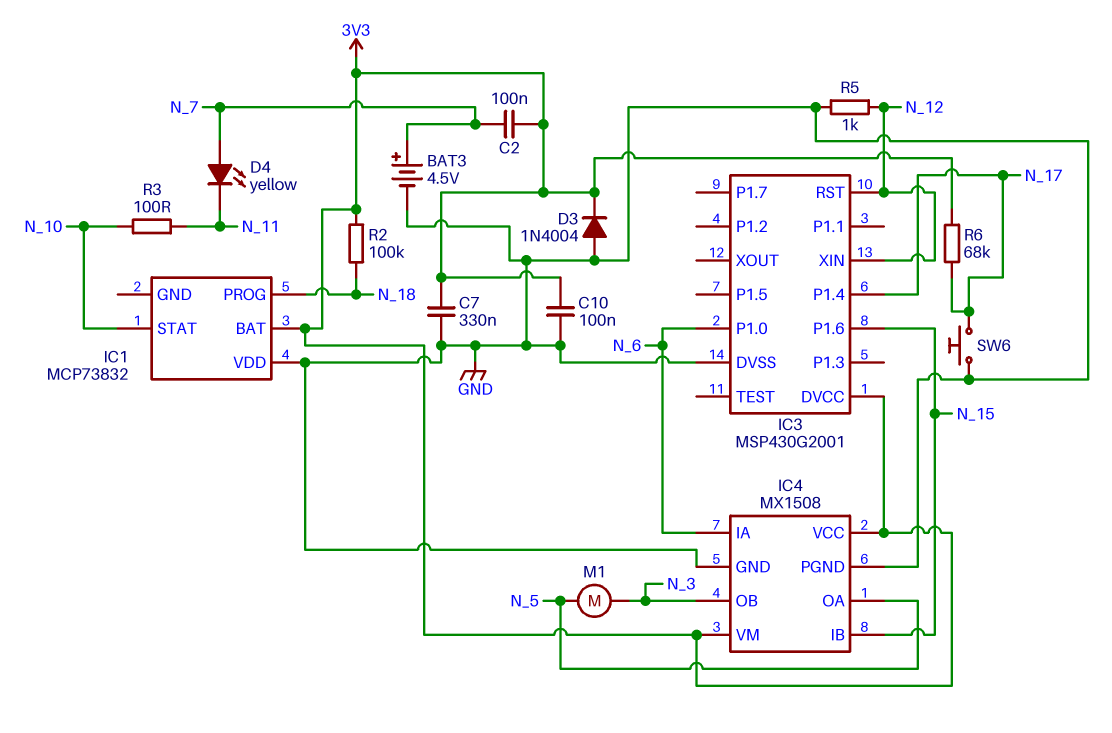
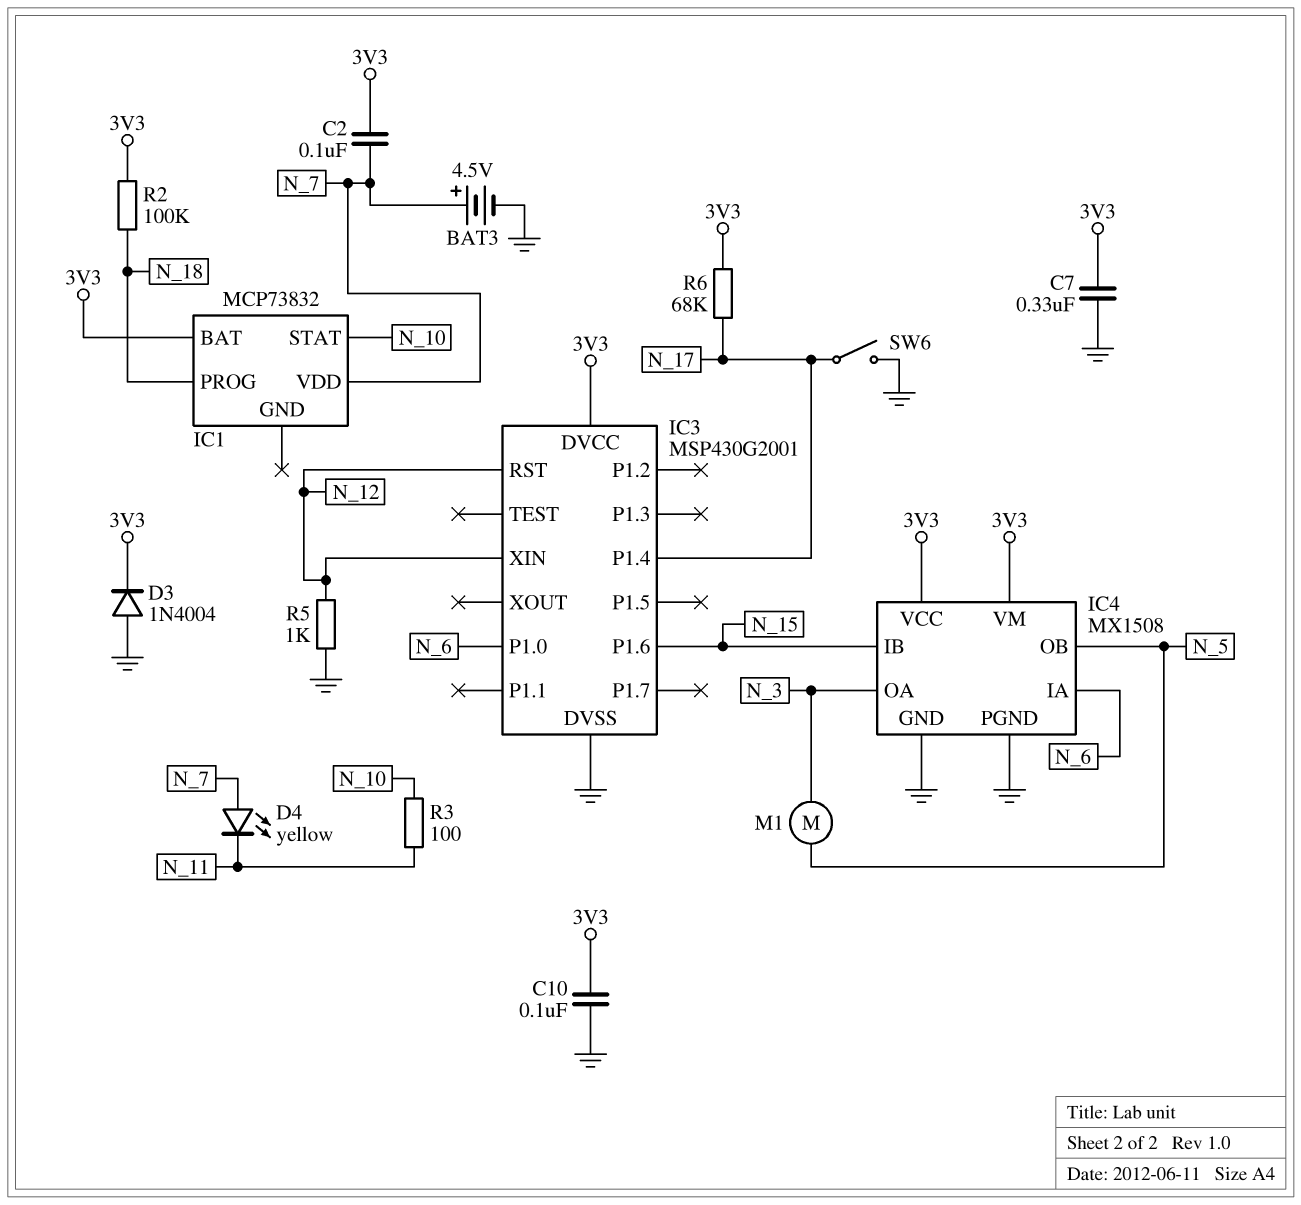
IC1 pin VDD: GND -> N_7
IC4 pin OA: N_5 -> N_3
IC4 pin OB: N_3 -> N_5
SW6: button (GND, N_17) -> switch (GND, N_17)

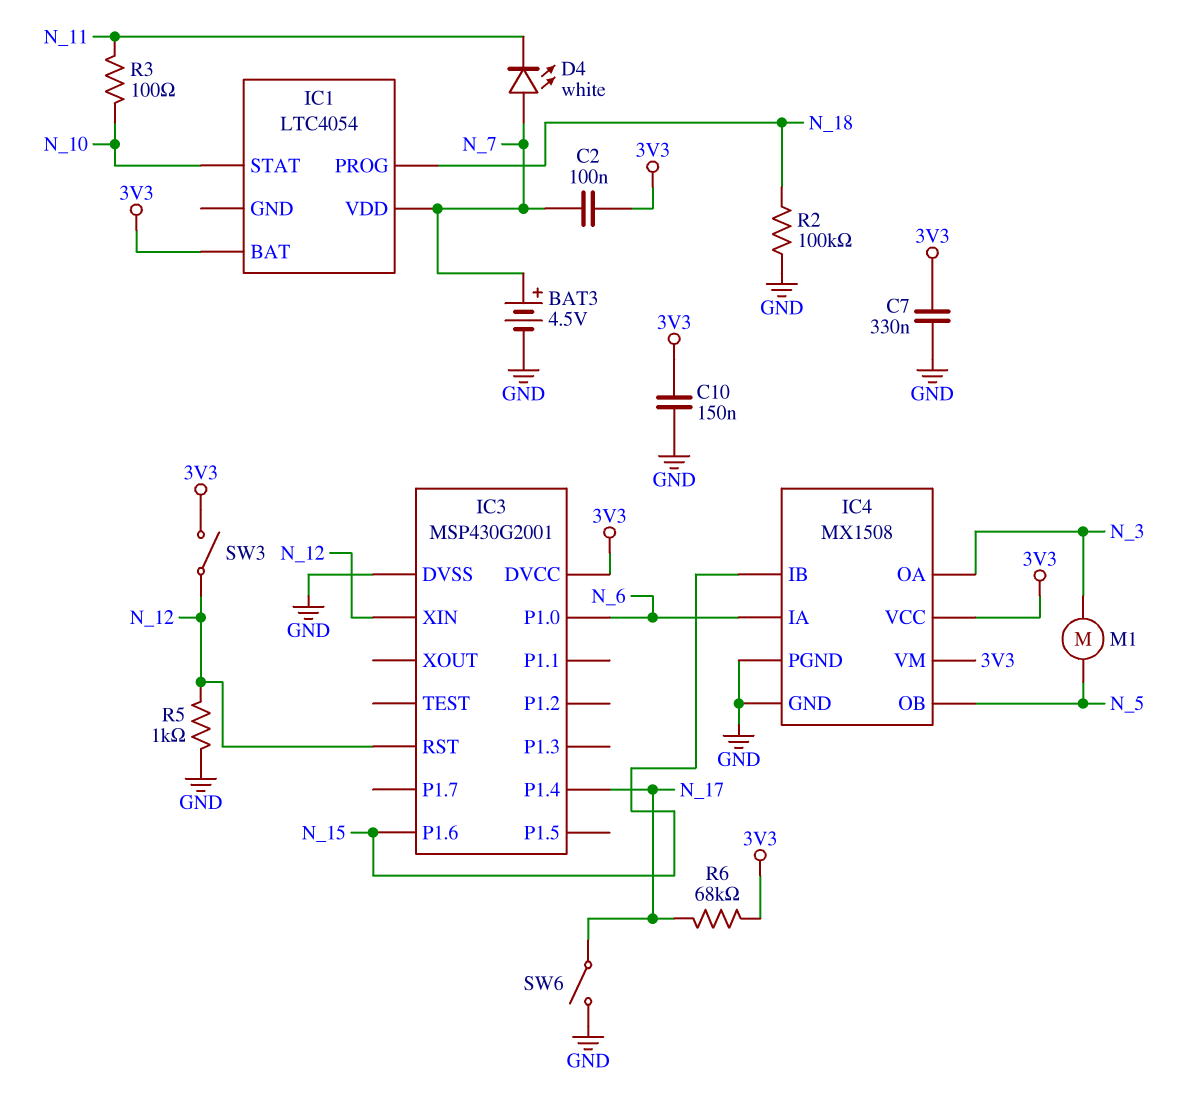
C10: 100nF (3V3, GND) -> 150nF (3V3, GND)
D3: diode 1N4004 (A GND, K 3V3) -> none
D4: LED yellow (A N_7, K N_11) -> LED white (A N_7, K N_11)
IC1: MCP73832 -> LTC4054
R2: 100k (3V3, N_18) -> 100k (GND, N_18)
SW3: none -> switch (3V3, N_12)

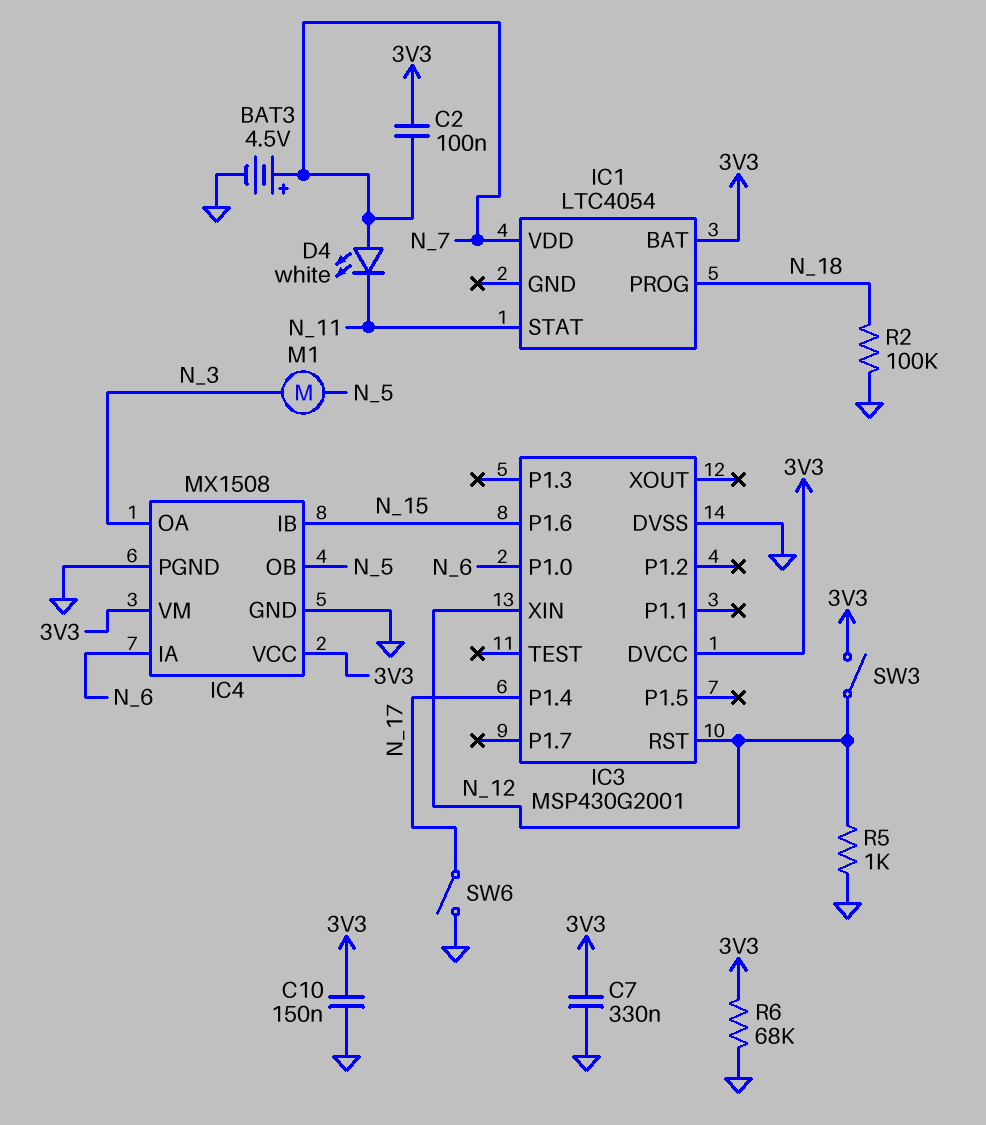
IC1 pin STAT: N_10 -> N_11
R3: 100 (N_10, N_11) -> none
R6: 68k (3V3, N_17) -> 68k (3V3, GND)

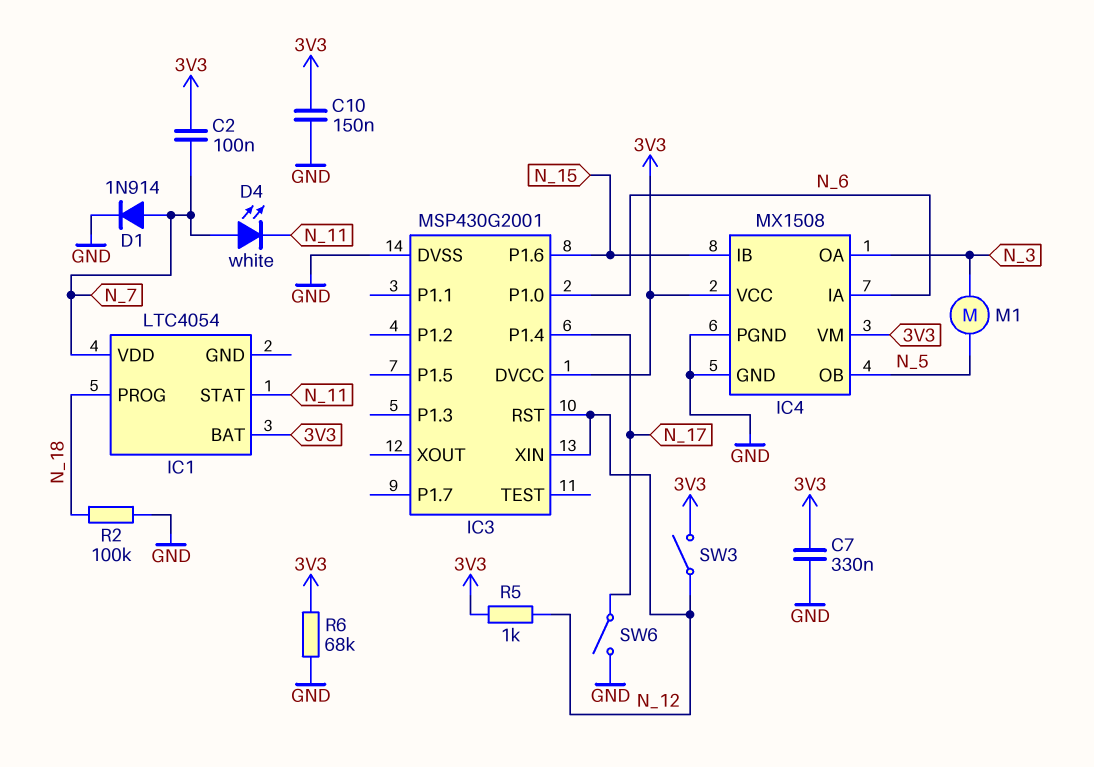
BAT3: 4.5V (plus N_7, minus GND) -> none
D1: none -> diode 1N914 (A N_7, K GND)
R5: 1k (GND, N_12) -> 1k (3V3, N_12)

